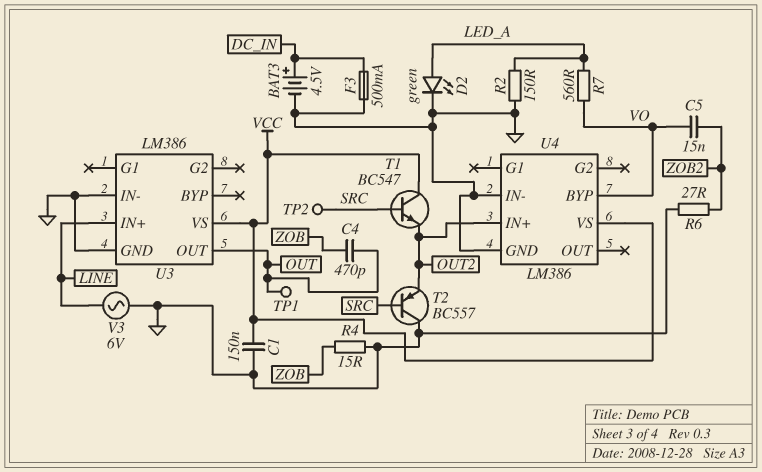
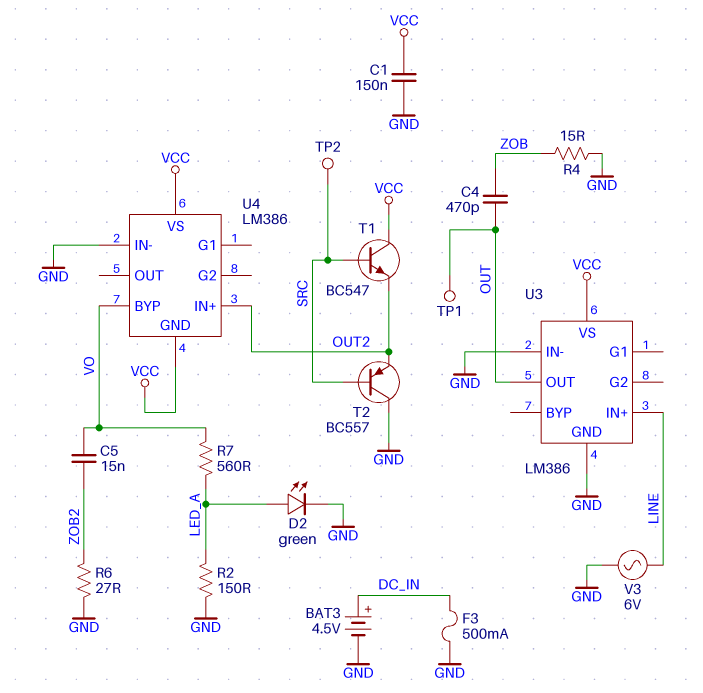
U4 pin GND: GND -> VCC

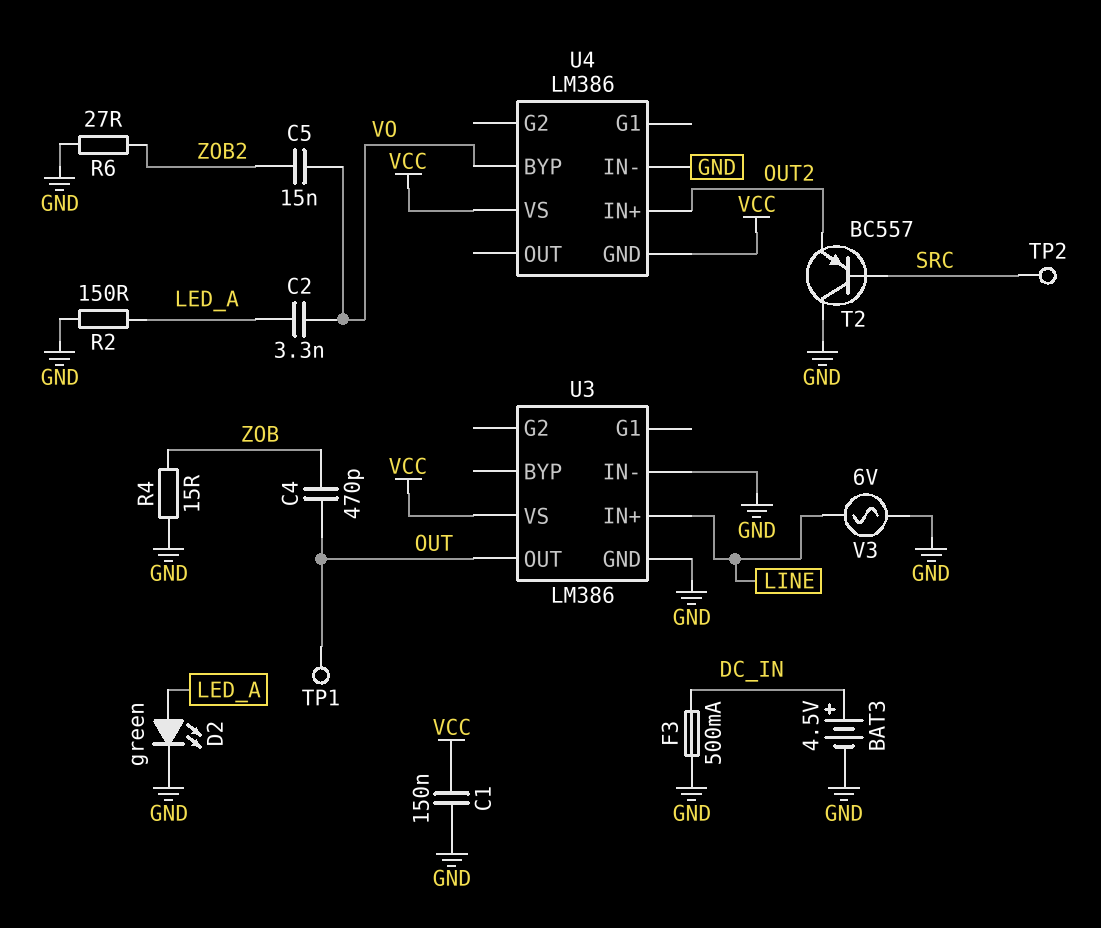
C2: none -> 3.3nF (LED_A, VO)
R7: 560 (LED_A, VO) -> none
T1: NPN BC547 (B SRC, C VCC, E OUT2) -> none

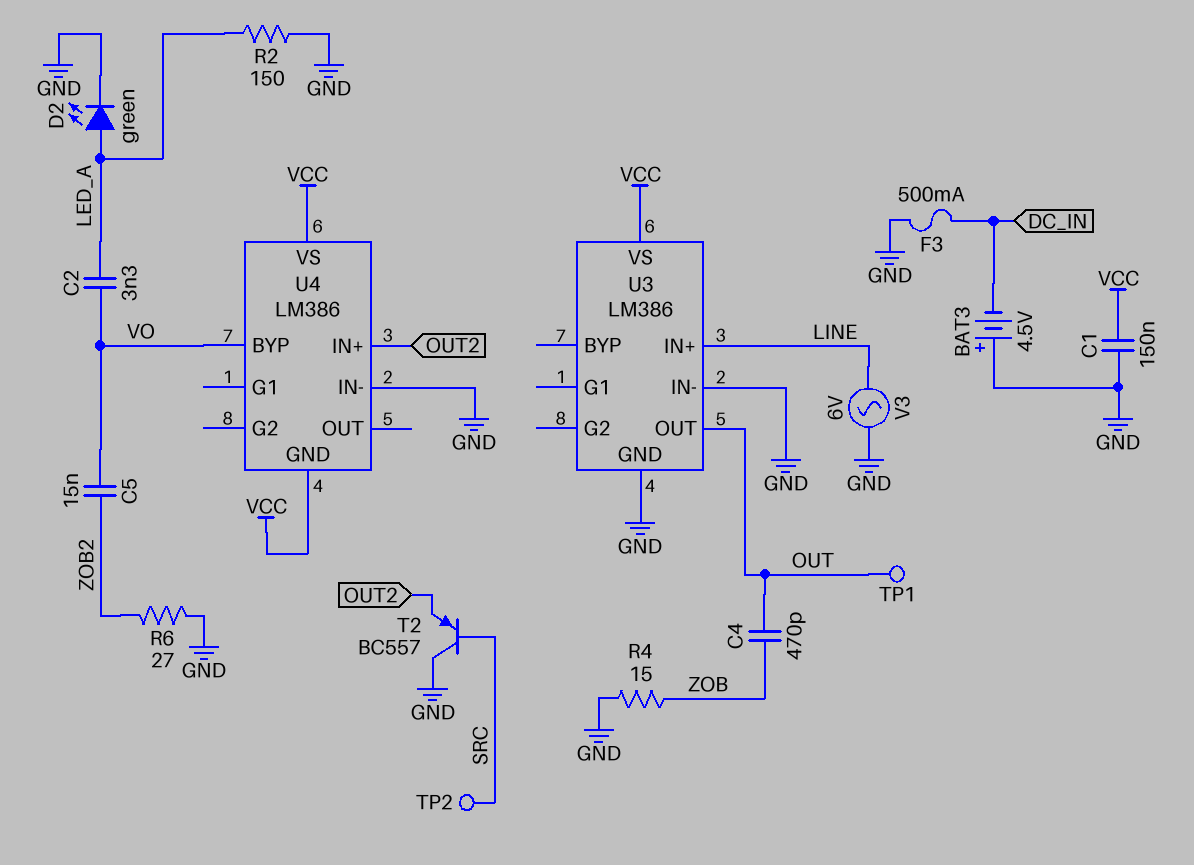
BAT3: 4.5V (plus DC_IN, minus GND) -> 4.5V (plus GND, minus DC_IN)

